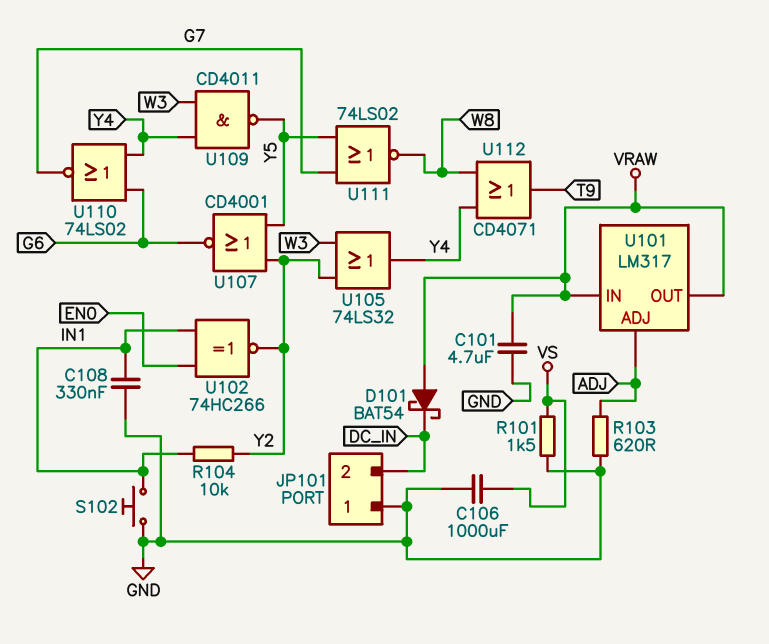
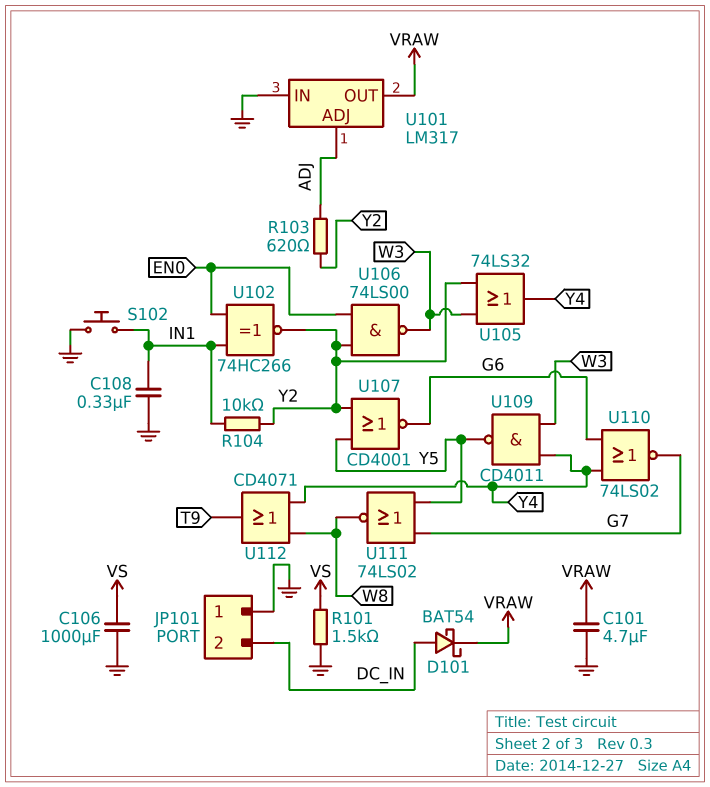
D101: schottky BAT54 (A VRAW, K DC_IN) -> schottky BAT54 (A DC_IN, K VRAW)
R103: 620 (ADJ, GND) -> 620 (ADJ, Y2)
U101 pin IN: VRAW -> GND
U106: none -> NAND 74LS00 (in EN0, in Y2, out W3)

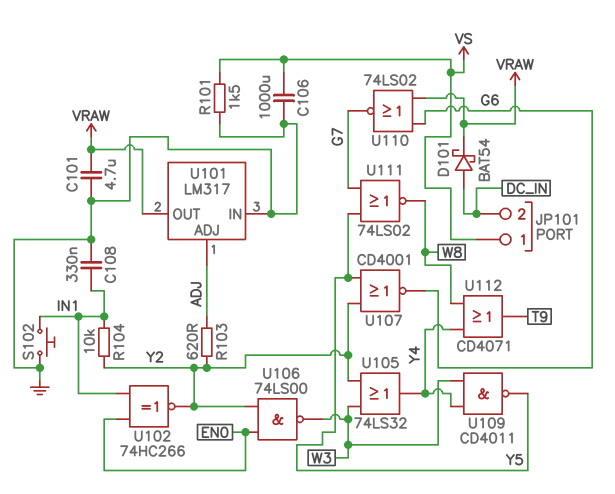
JP101 pin 1: GND -> VS
U110: NOR 74LS02 (in G6, in Y4, out G7) -> NOR 74LS02 (in G6, in VRAW, out G7)

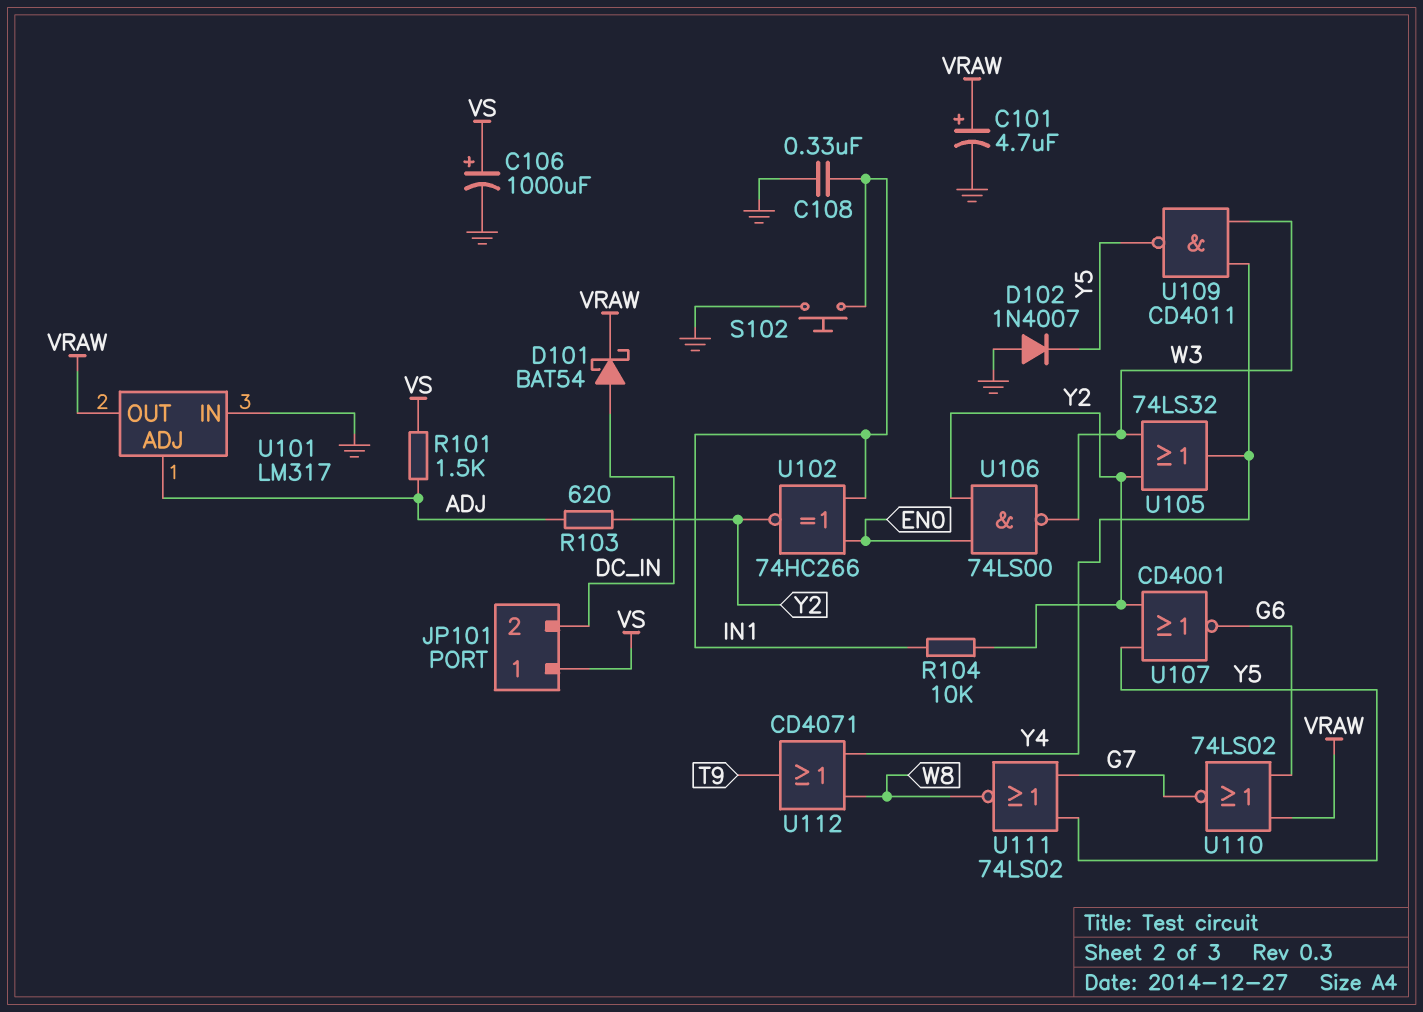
C101: 4.7uF (GND, VRAW) -> 4.7uF (plus VRAW, minus GND)
C106: 1000uF (GND, VS) -> 1000uF (plus VS, minus GND)
D102: none -> diode 1N4007 (A GND, K Y5)
R101: 1.5k (GND, VS) -> 1.5k (ADJ, VS)

